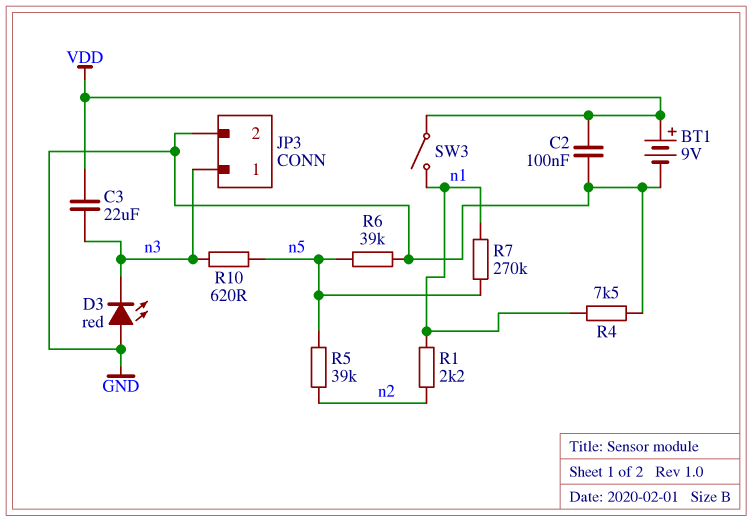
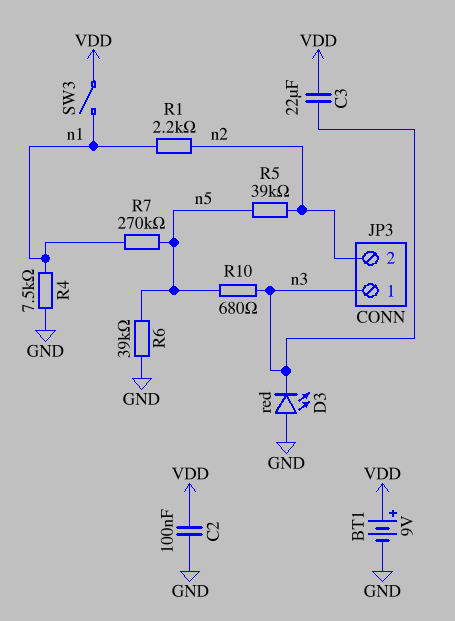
JP3 pin 2: GND -> n2
R10: 620 (n3, n5) -> 680 (n3, n5)

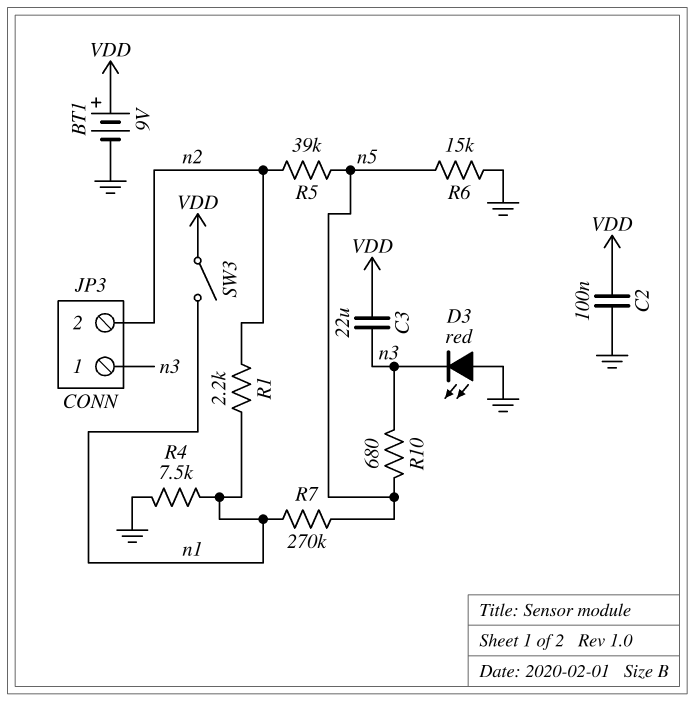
R6: 39k (GND, n5) -> 15k (GND, n5)

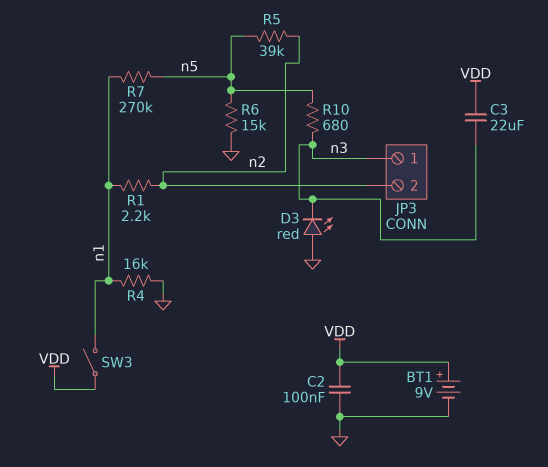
R4: 7.5k (GND, n1) -> 16k (GND, n1)

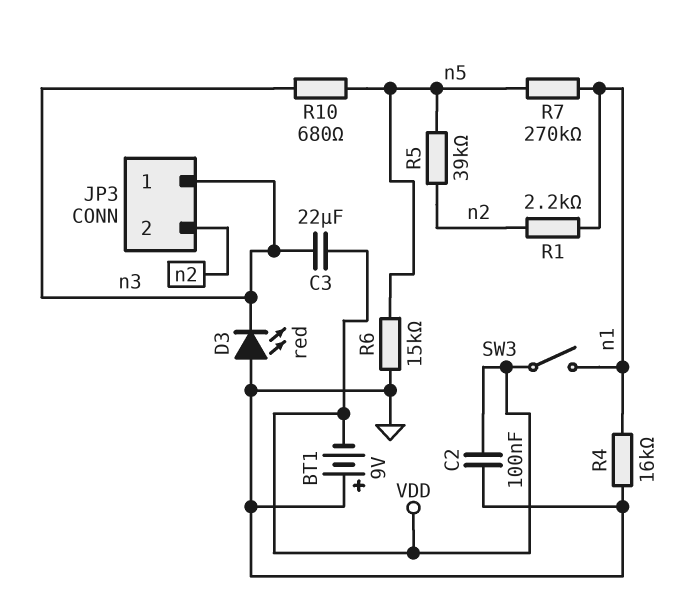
BT1: 9V (plus VDD, minus GND) -> 9V (plus GND, minus VDD)

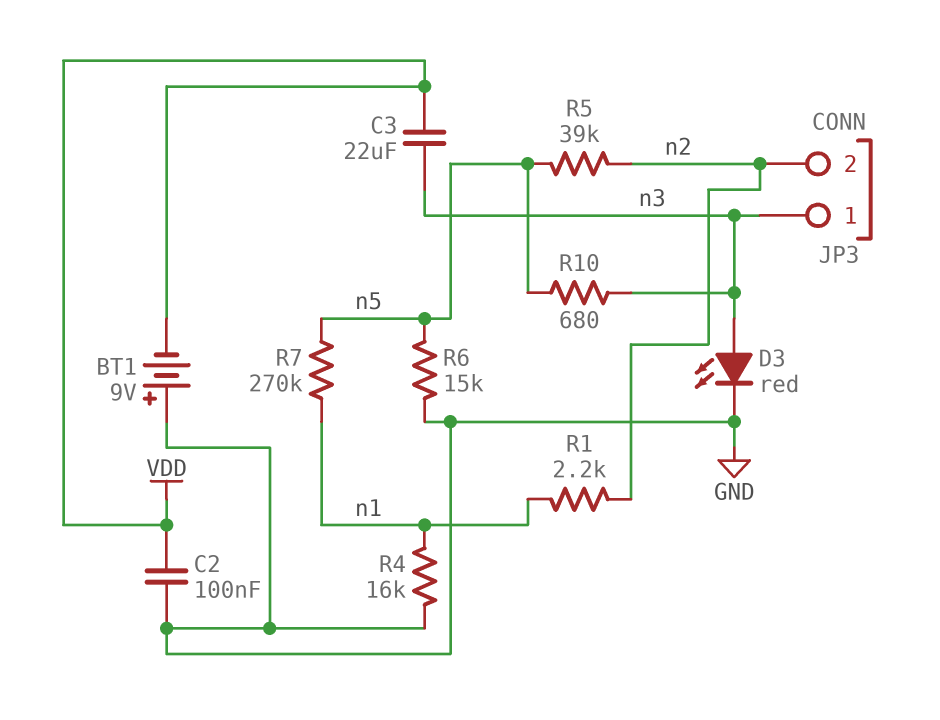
D3: LED red (A GND, K n3) -> LED red (A n3, K GND)
SW3: switch (VDD, n1) -> none

